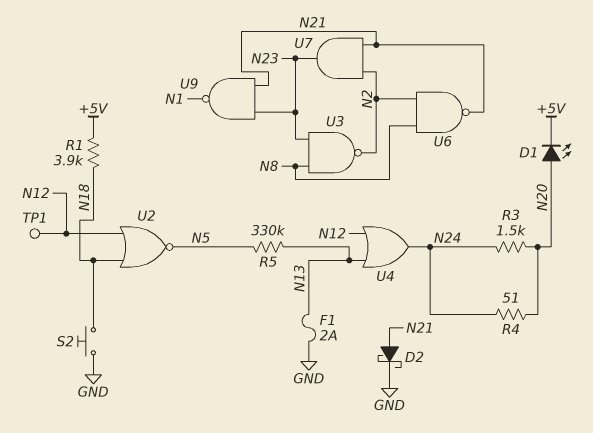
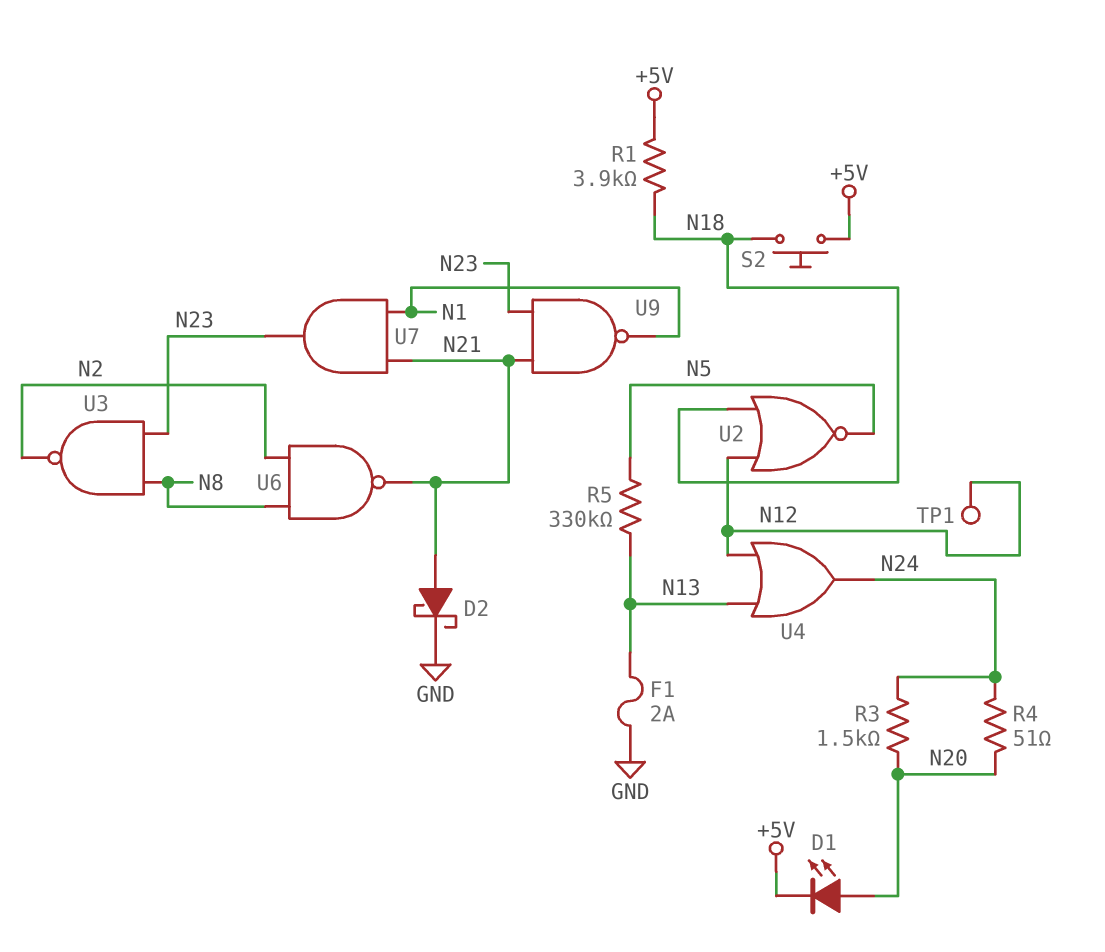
S2: button (GND, N18) -> button (+5V, N18)
U7: AND (in N2, in N21, out N23) -> AND (in N1, in N21, out N23)

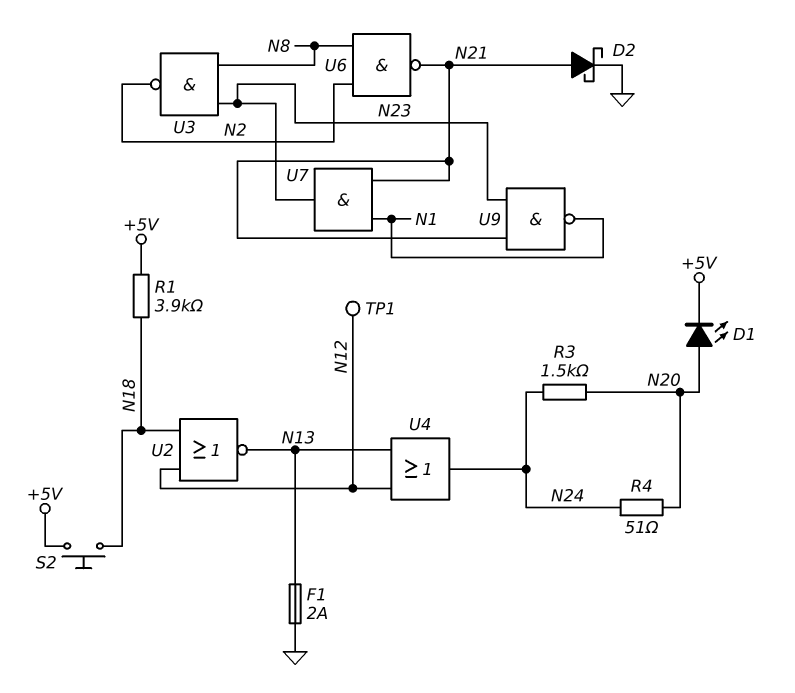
R5: 330k (N5, N13) -> none
U2: NOR (in N12, in N18, out N5) -> NOR (in N12, in N18, out N13)

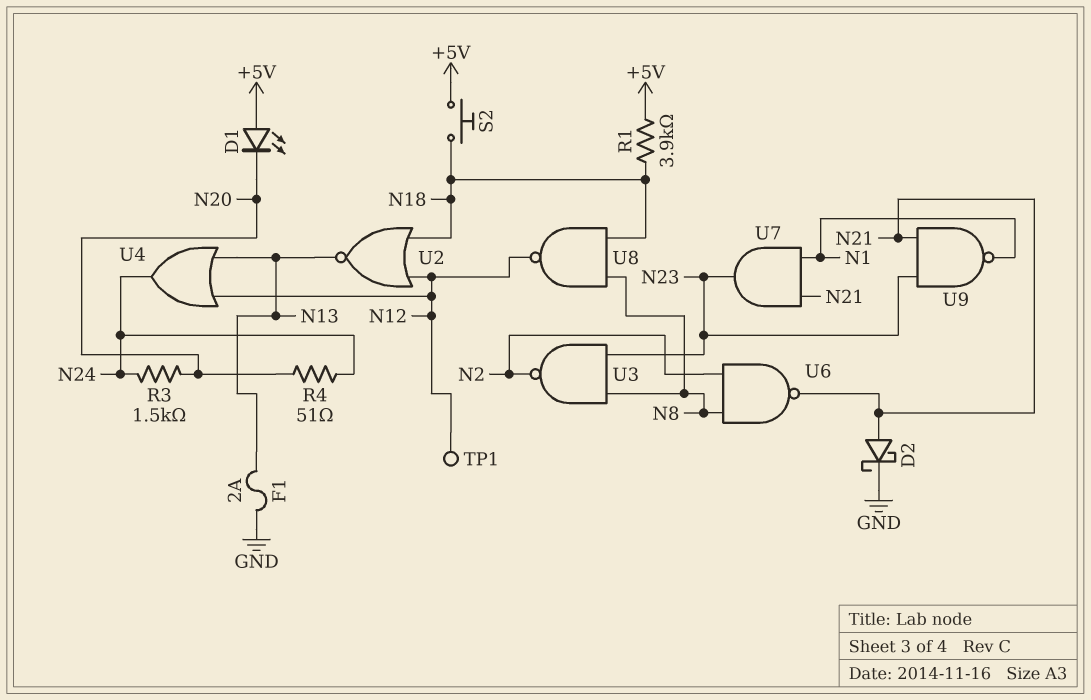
D1: LED (A N20, K +5V) -> LED (A +5V, K N20)
U8: none -> NAND (in N8, in N18, out N12)

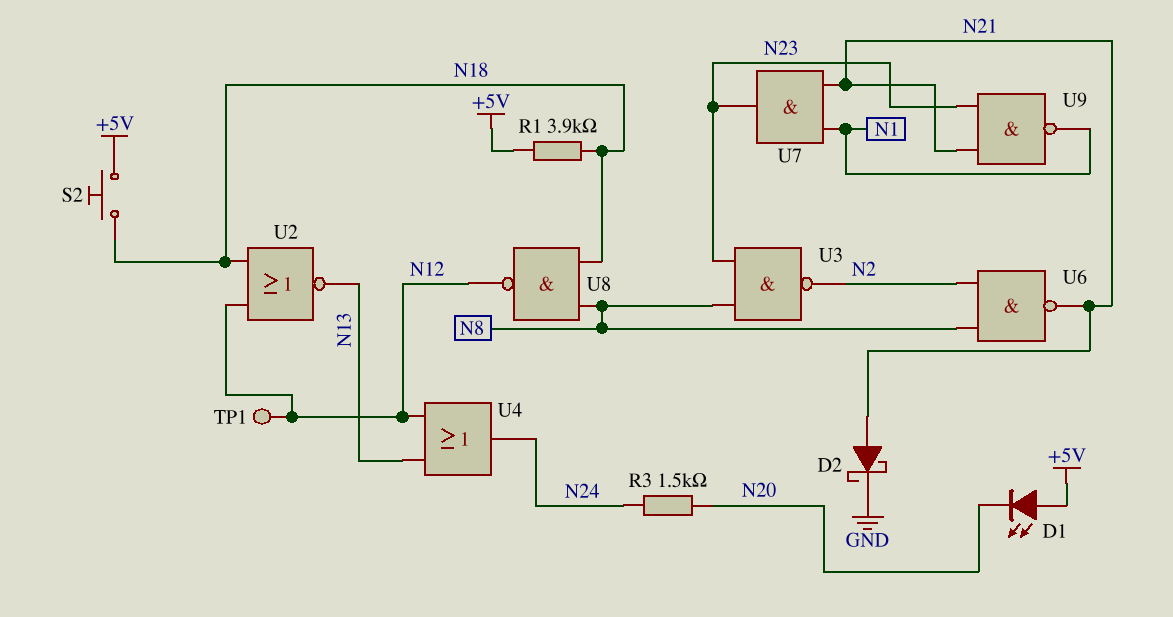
F1: 2A (GND, N13) -> none
R4: 51 (N20, N24) -> none

